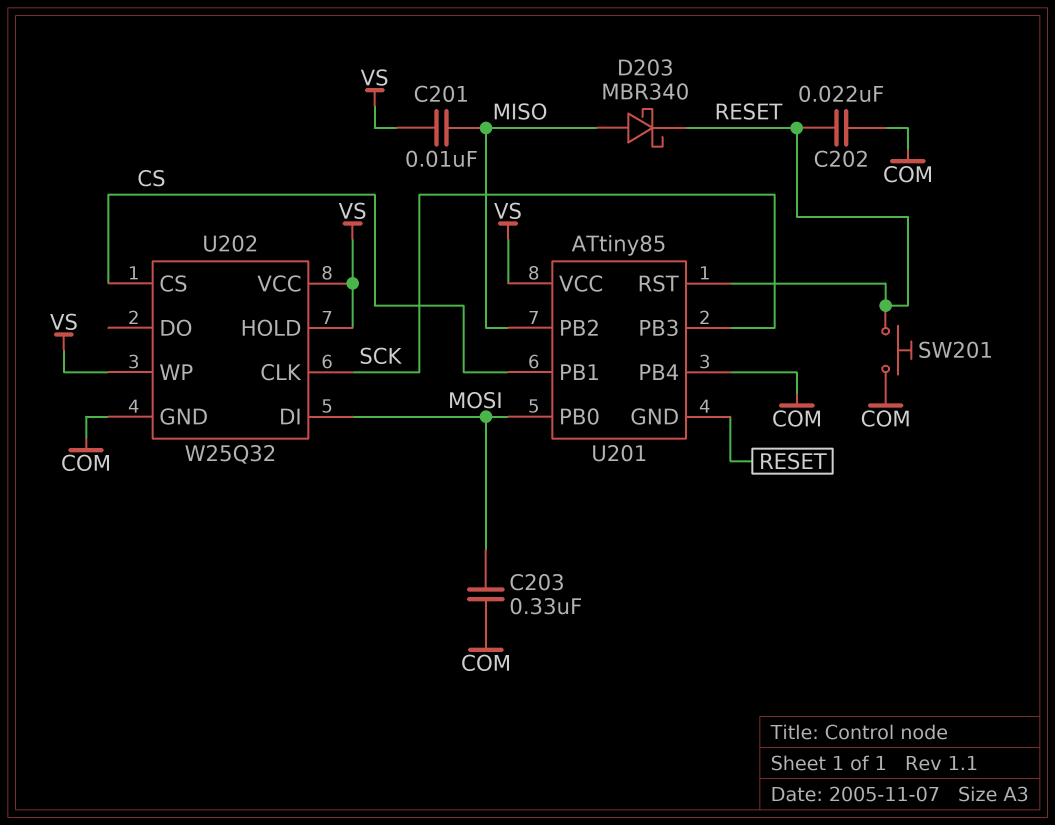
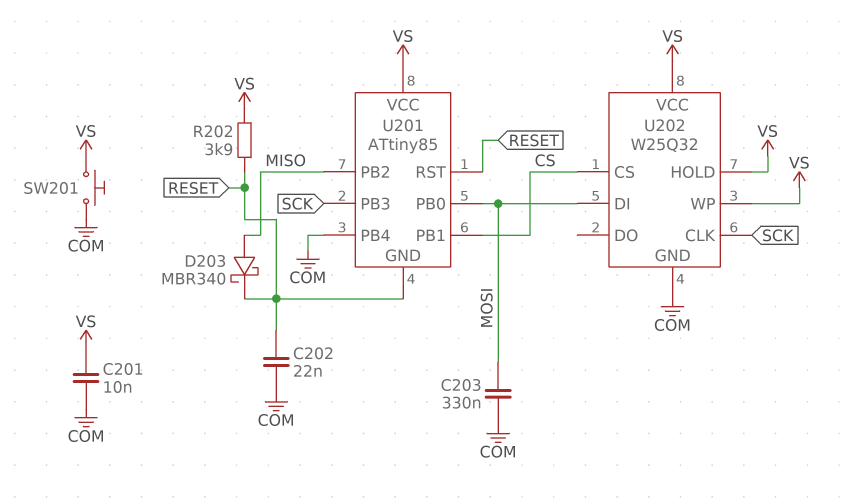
C201: 10nF (MISO, VS) -> 10nF (COM, VS)
R202: none -> 3.9k (RESET, VS)
SW201: button (COM, RESET) -> button (COM, VS)

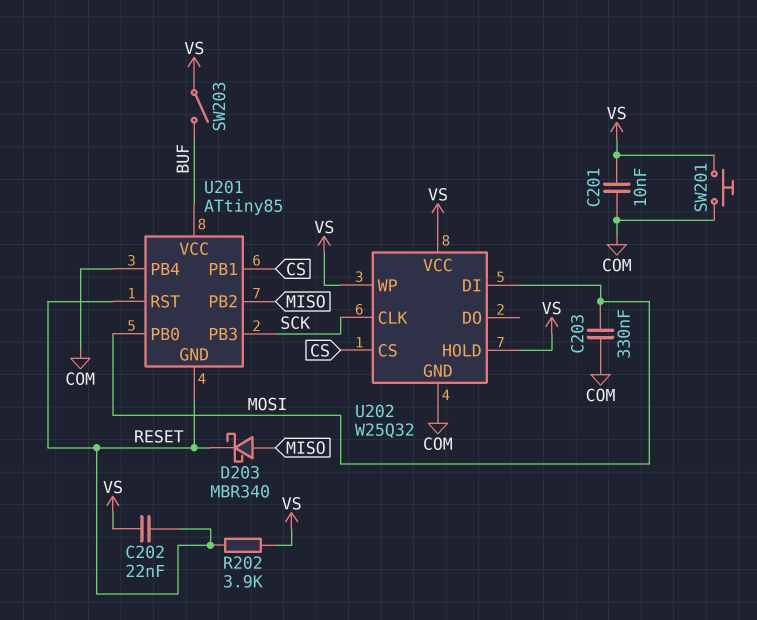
C202: 22nF (COM, RESET) -> 22nF (RESET, VS)
SW203: none -> switch (BUF, VS)
U201 pin VCC: VS -> BUF

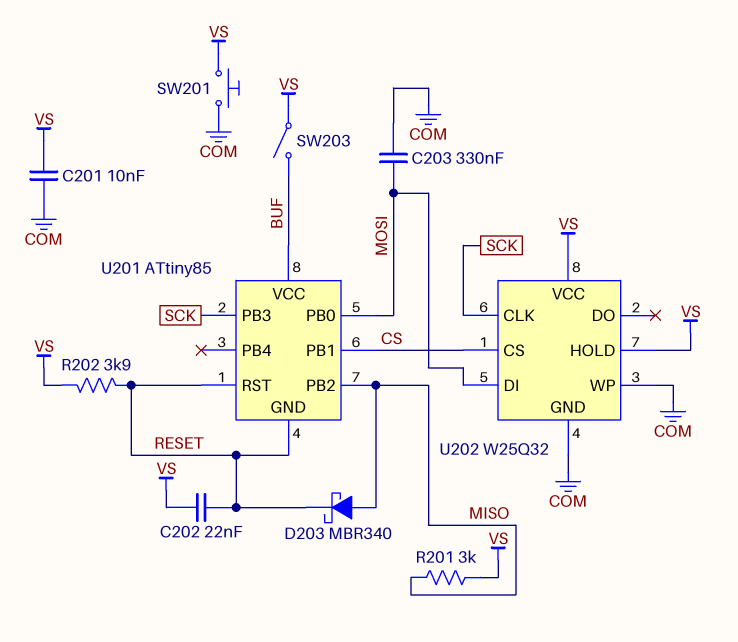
R201: none -> 3k (MISO, VS)
U201 pin PB4: COM -> none
U202 pin WP: VS -> COM

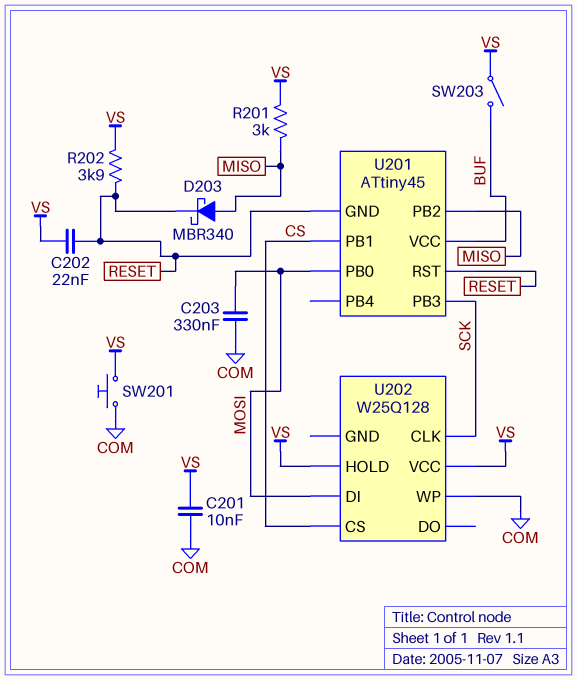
U201: ATtiny85 -> ATtiny45
U202: W25Q32 -> W25Q128
U202 pin GND: COM -> none

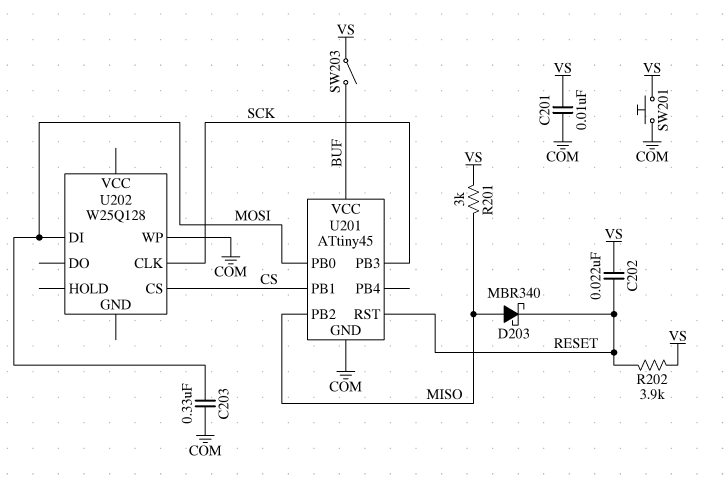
U201 pin GND: RESET -> COM
U202 pin HOLD: VS -> none
U202 pin VCC: VS -> none

